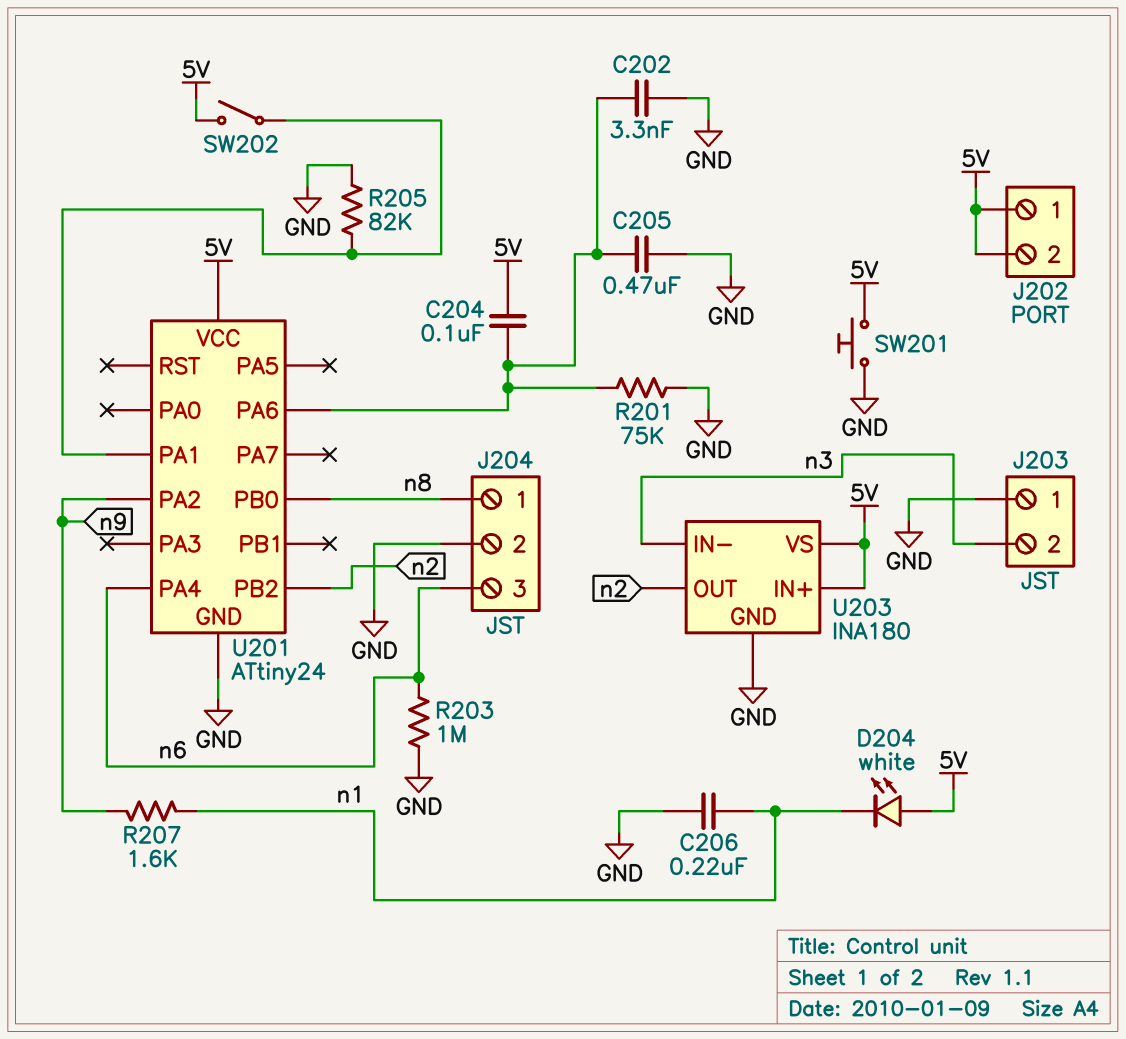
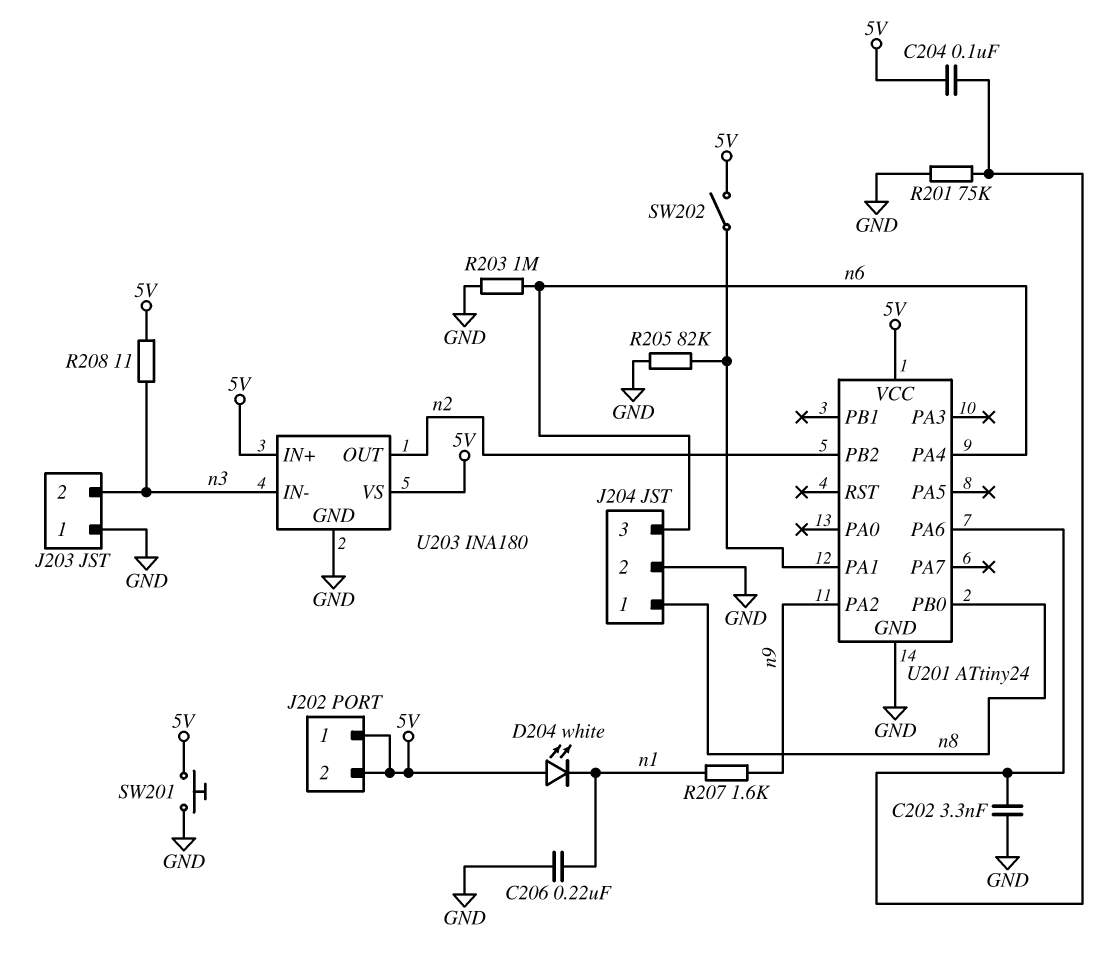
C205: 470nF (GND, U201/PA6) -> none
R208: none -> 11 (5V, n3)

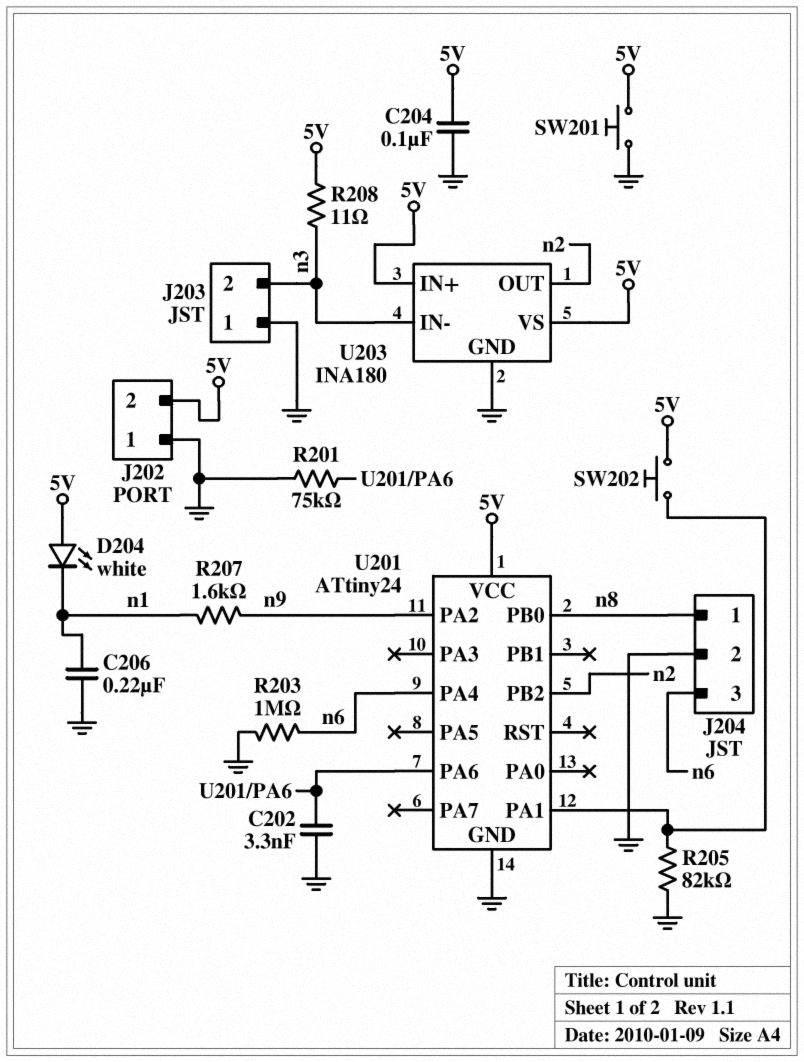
C204: 100nF (5V, U201/PA6) -> 100nF (5V, GND)
J202 pin 1: 5V -> GND
SW202: switch (5V, U201/PA1) -> button (5V, U201/PA1)

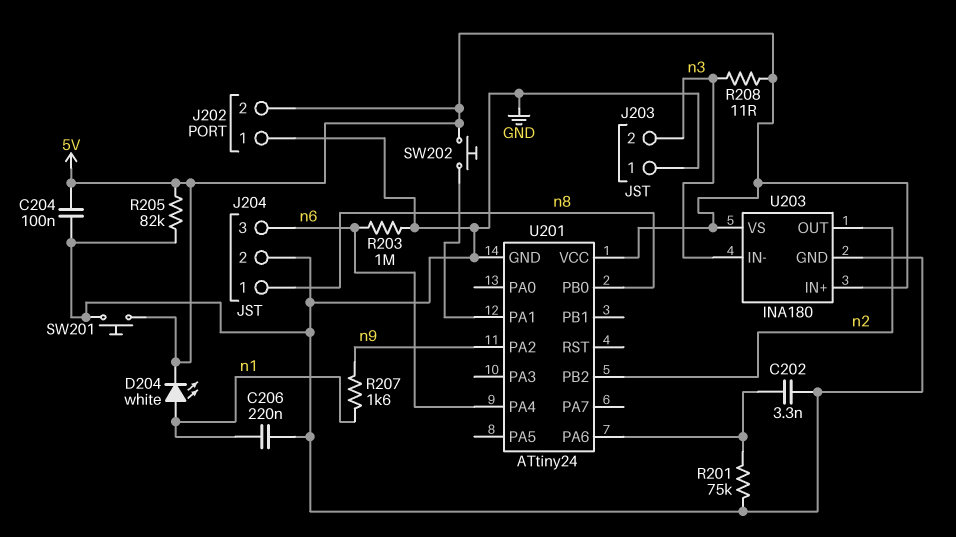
D204: LED white (A 5V, K n1) -> LED white (A n1, K 5V)
R205: 82k (GND, U201/PA1) -> 82k (5V, GND)

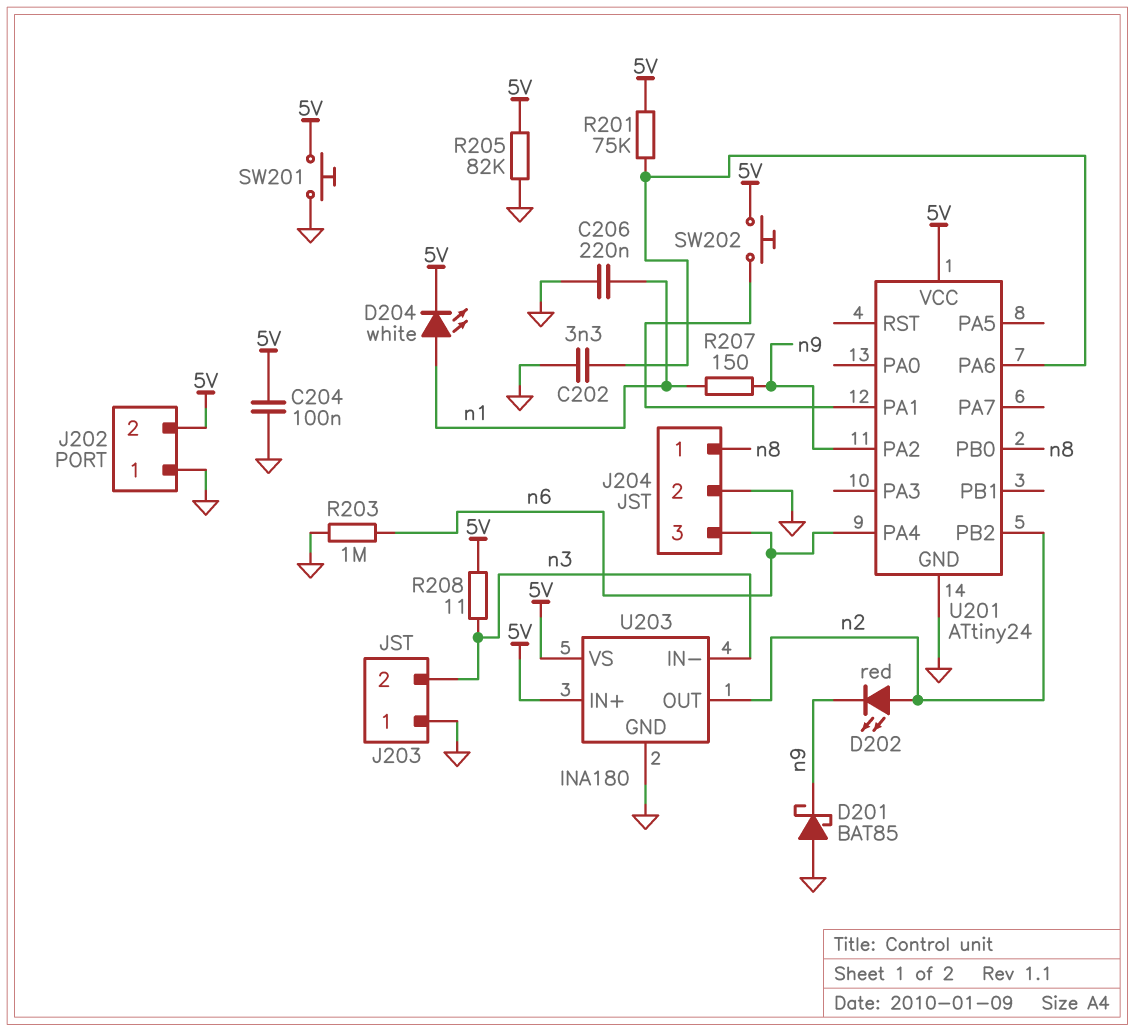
D201: none -> schottky BAT85 (A GND, K n9)
D202: none -> LED red (A n2, K n9)
R201: 75k (GND, U201/PA6) -> 75k (5V, U201/PA6)
R207: 1.6k (n1, n9) -> 150 (n1, n9)

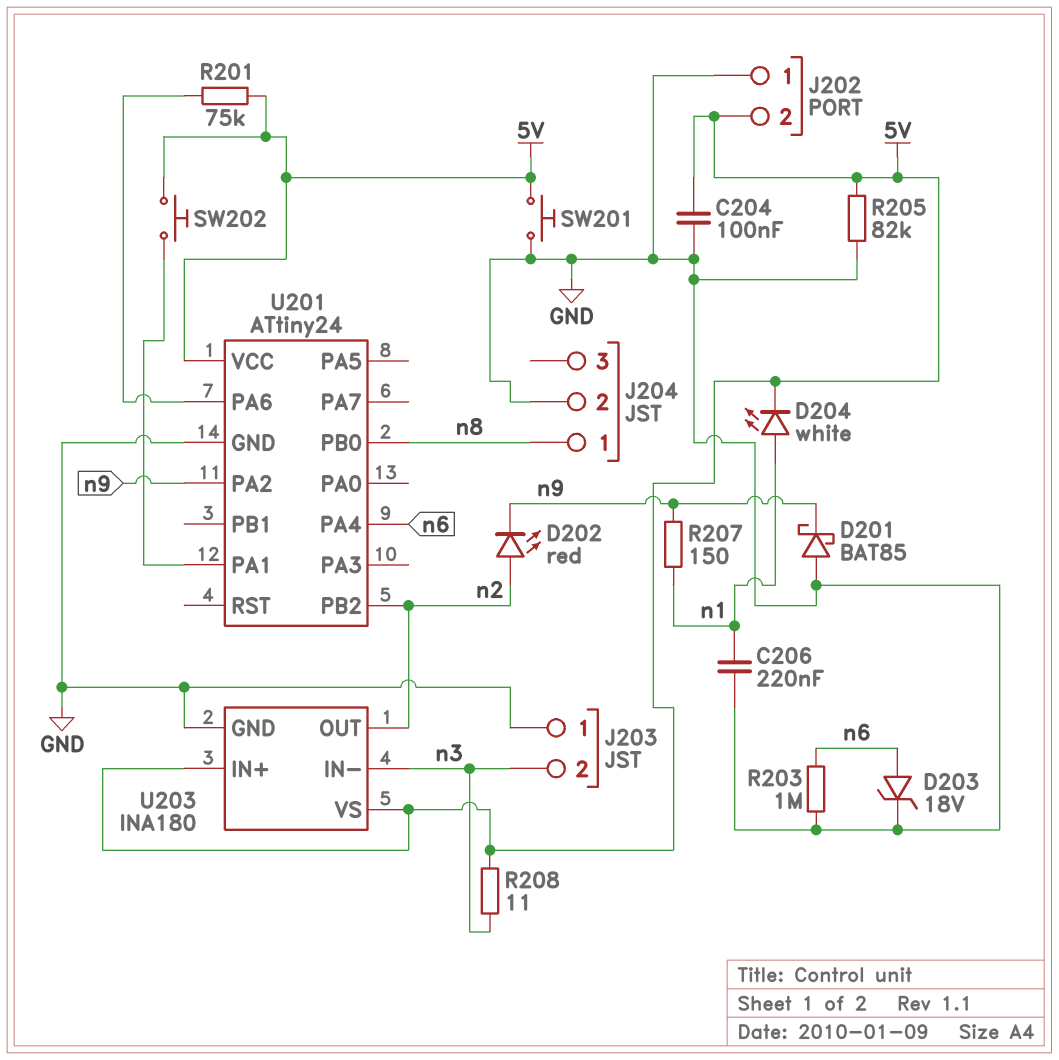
C202: 3.3nF (GND, U201/PA6) -> none
D203: none -> zener 18V (A n6, K GND)
J204 pin 3: n6 -> none

